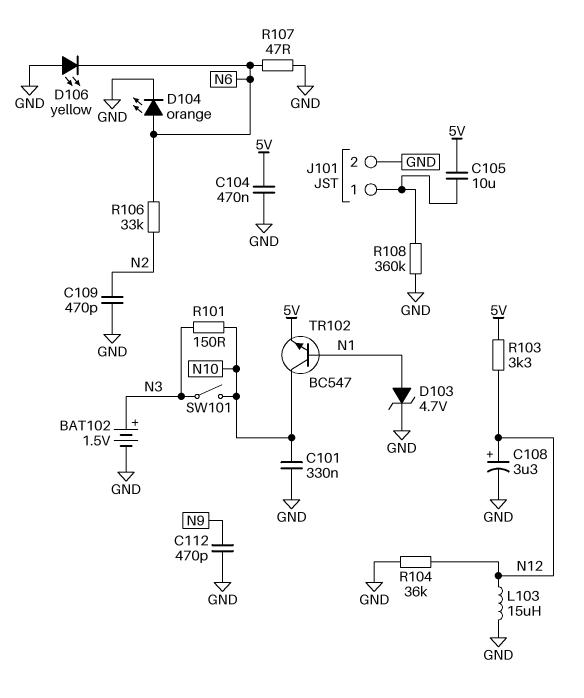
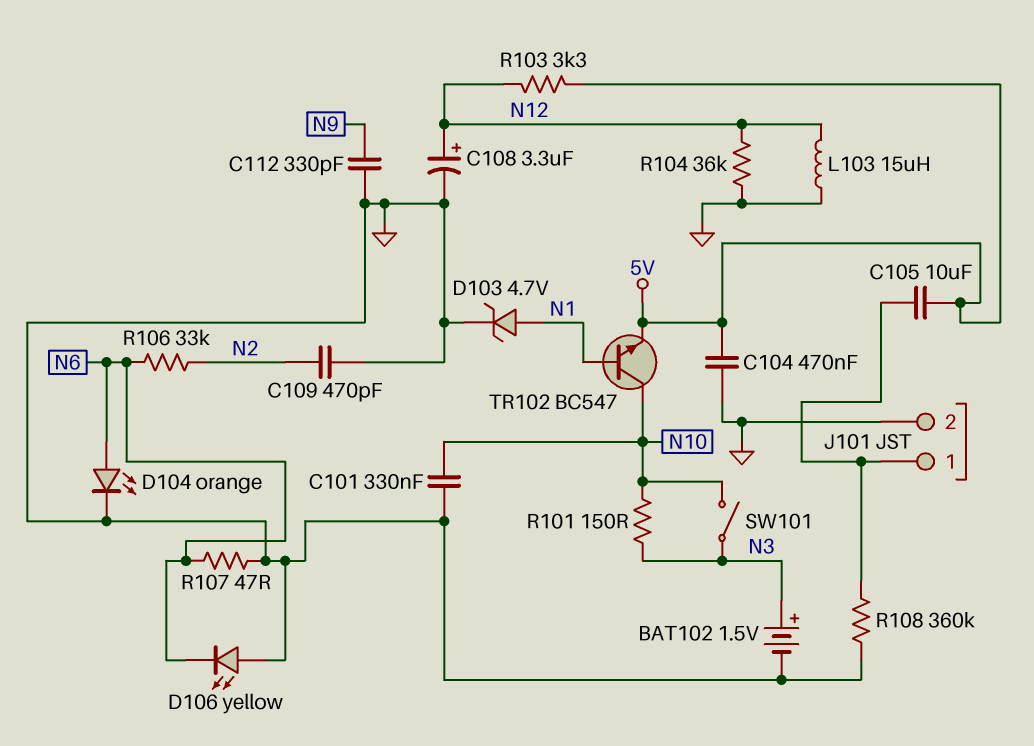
C112: 470pF (GND, N9) -> 330pF (GND, N9)

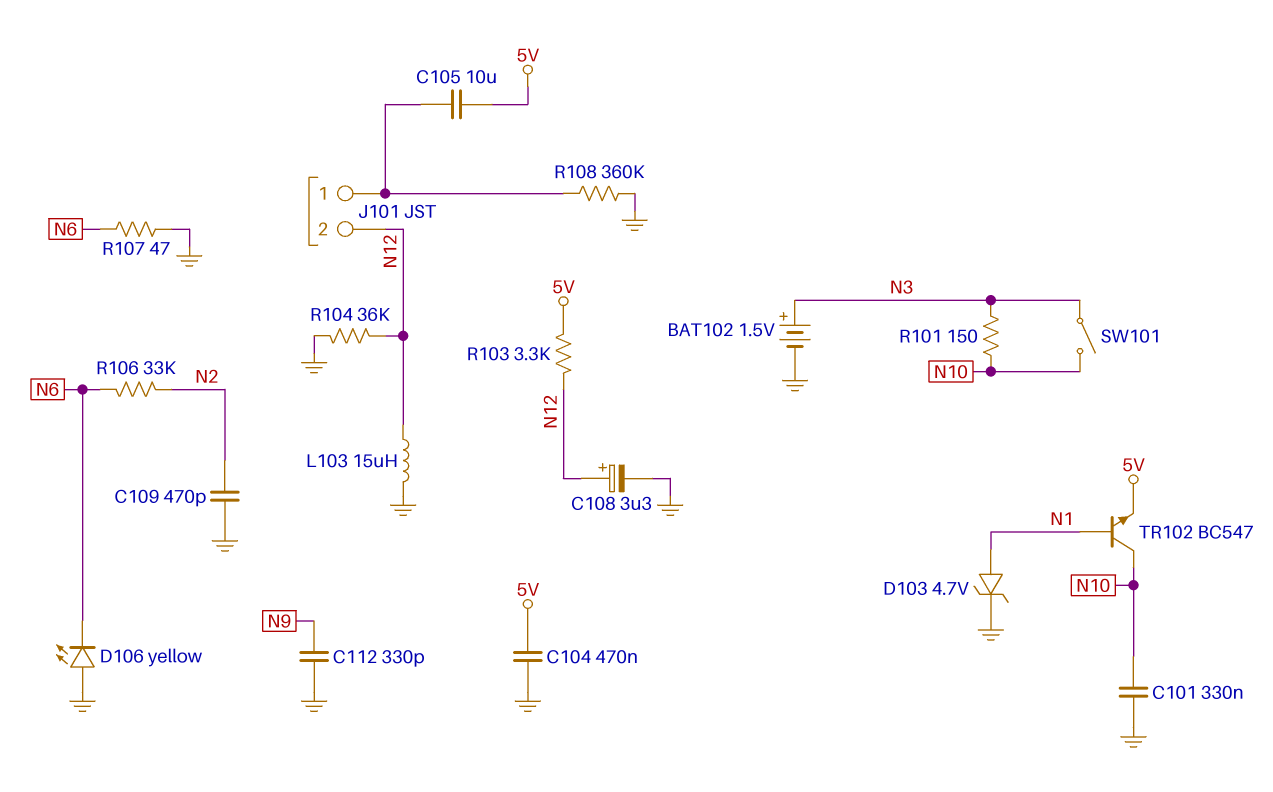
D104: LED orange (A N6, K GND) -> none
J101 pin 2: GND -> N12

